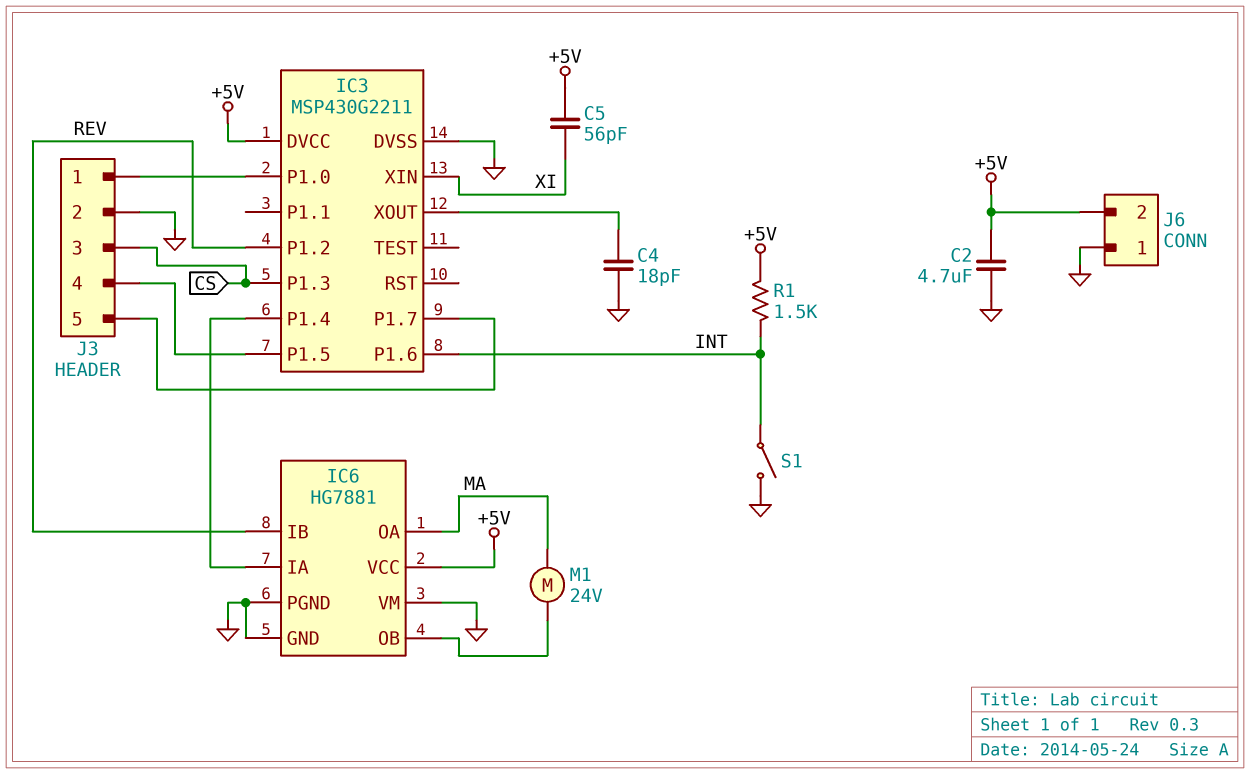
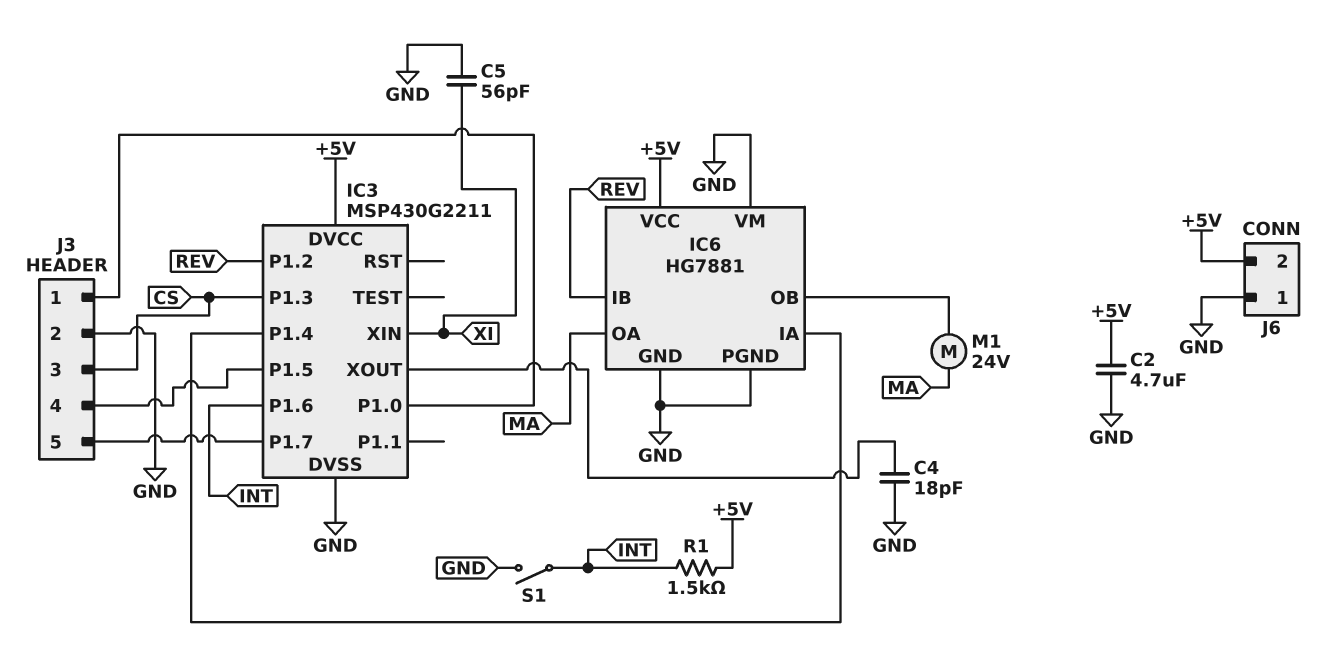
C5: 56pF (+5V, XI) -> 56pF (GND, XI)

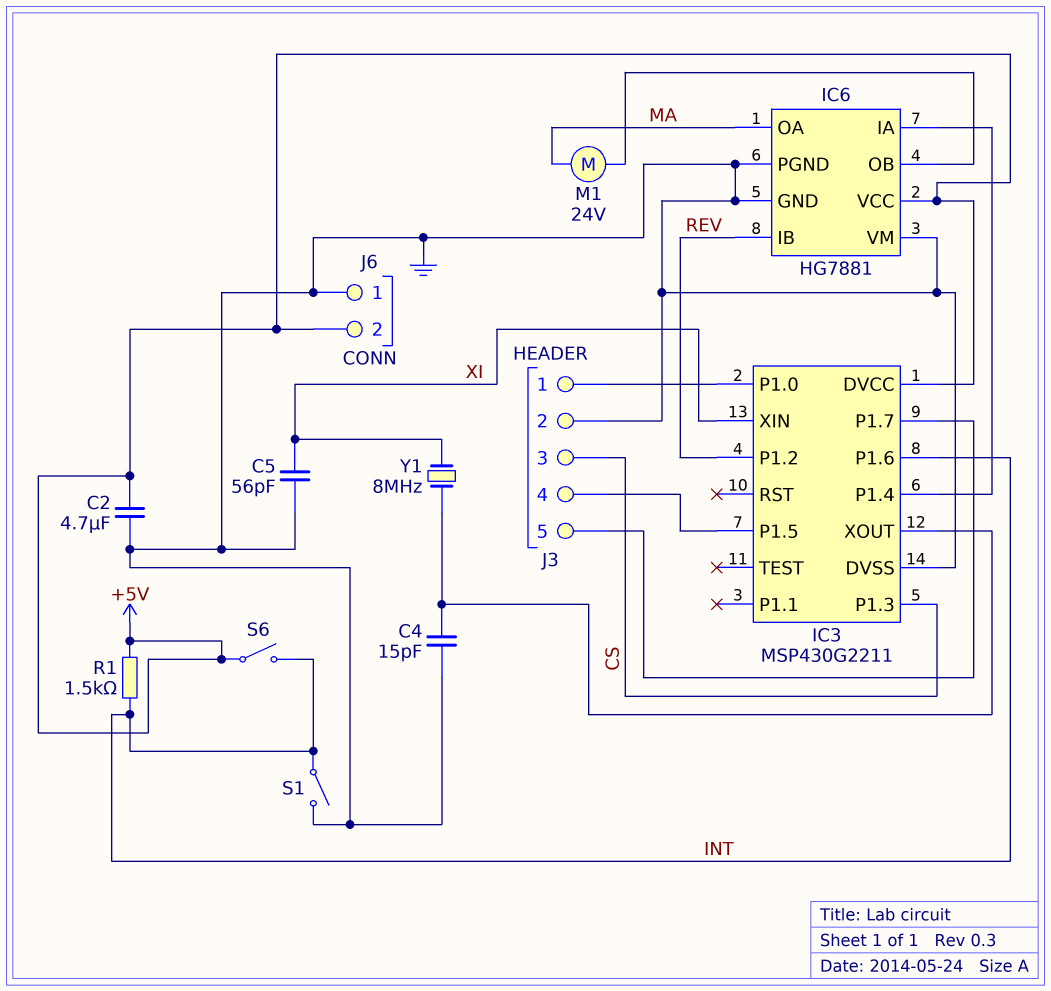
C4: 18pF (GND, IC3/XOUT) -> 15pF (GND, IC3/XOUT)
S6: none -> switch (+5V, INT)
Y1: none -> 8MHz (IC3/XOUT, XI)

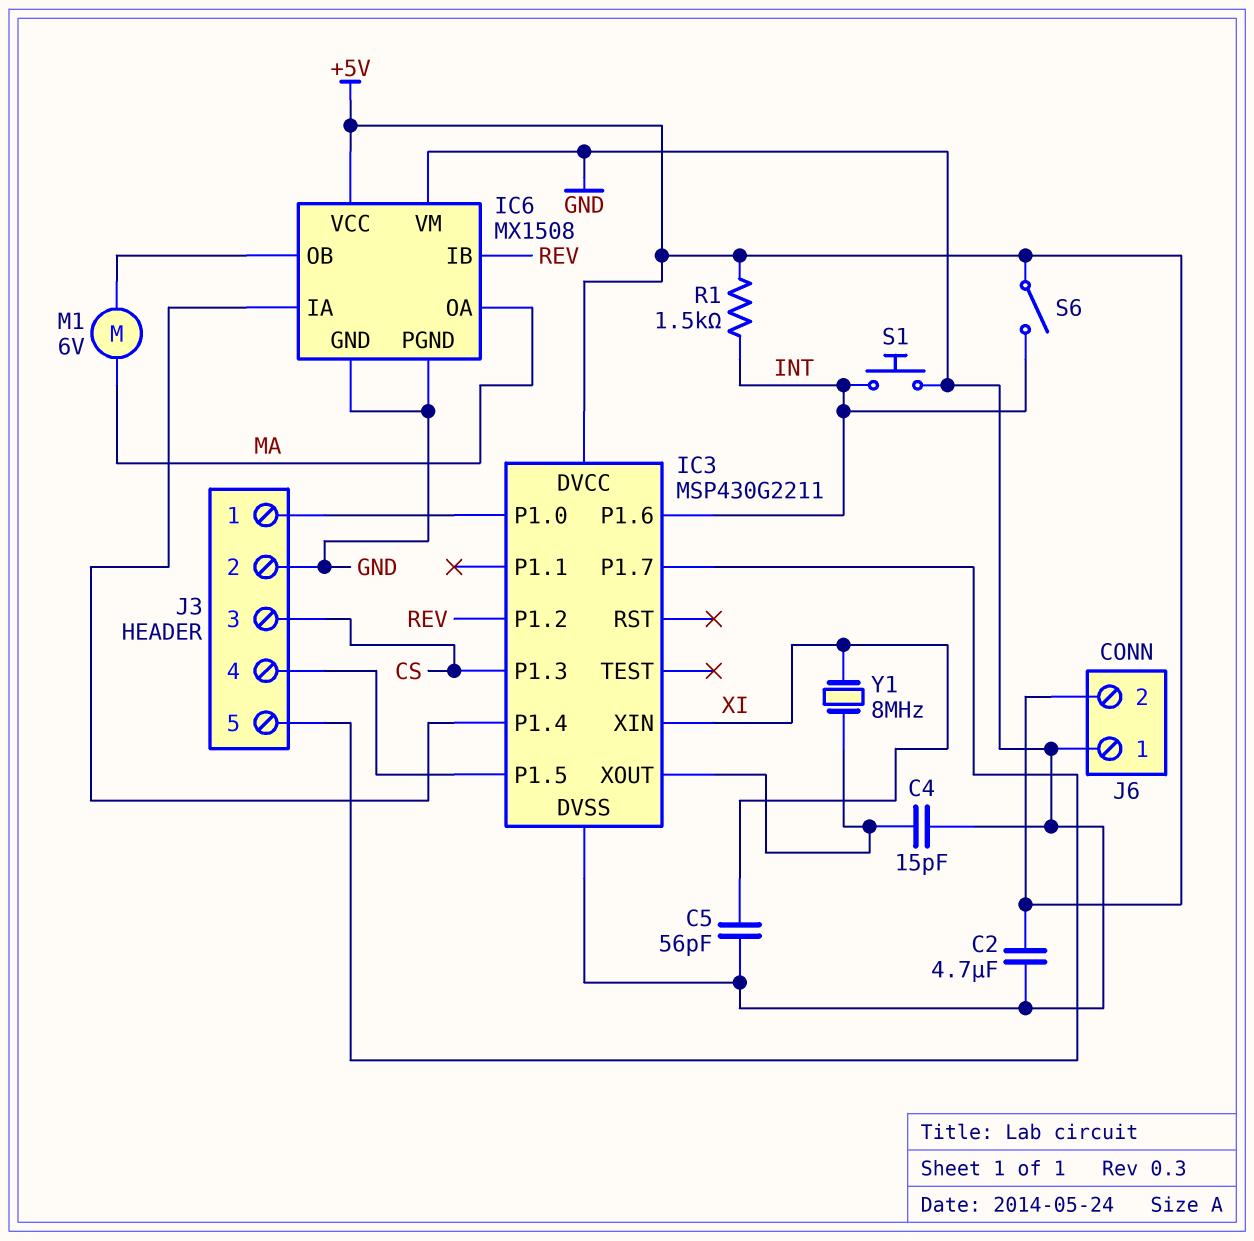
IC6: HG7881 -> MX1508
M1: motor 24V (IC6/OB, MA) -> motor 6V (IC6/OB, MA)
S1: switch (GND, INT) -> button (GND, INT)

